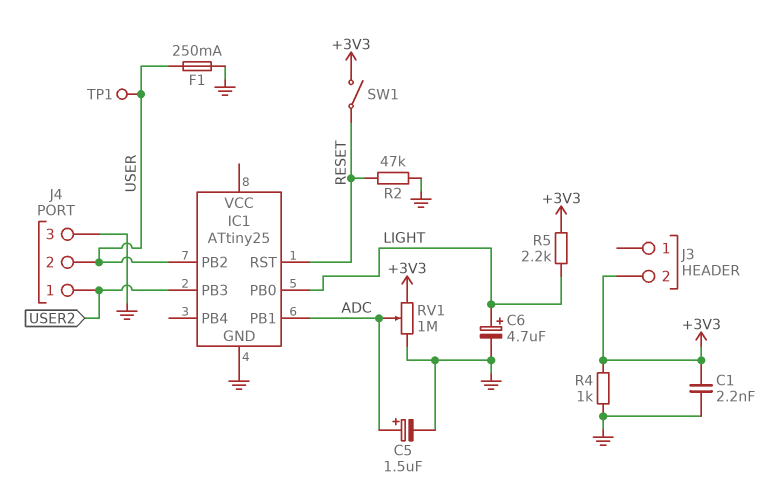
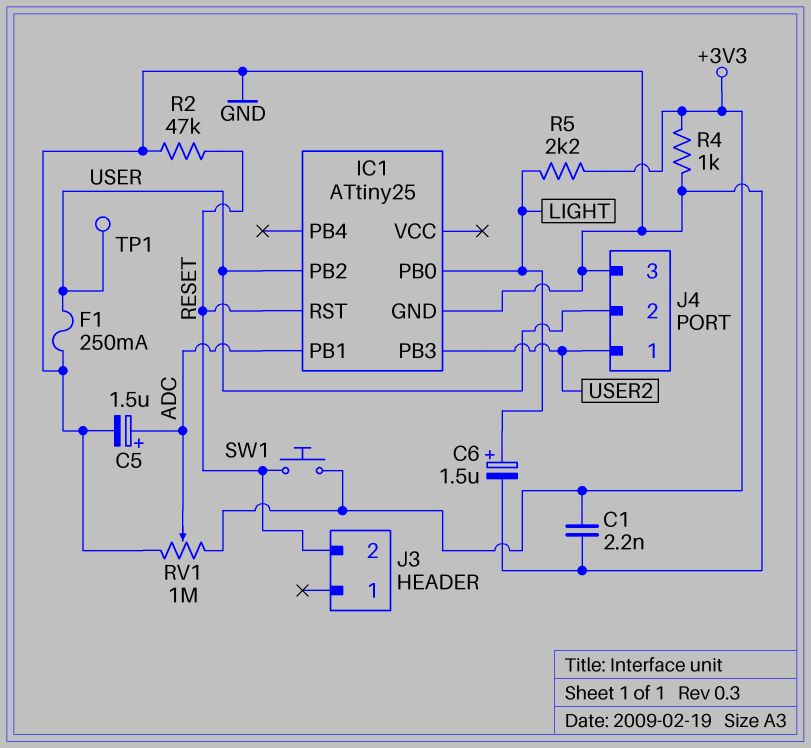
C6: 4.7uF (plus LIGHT, minus GND) -> 1.5uF (plus LIGHT, minus GND)
J3 pin 2: +3V3 -> RESET
SW1: switch (+3V3, RESET) -> button (+3V3, RESET)

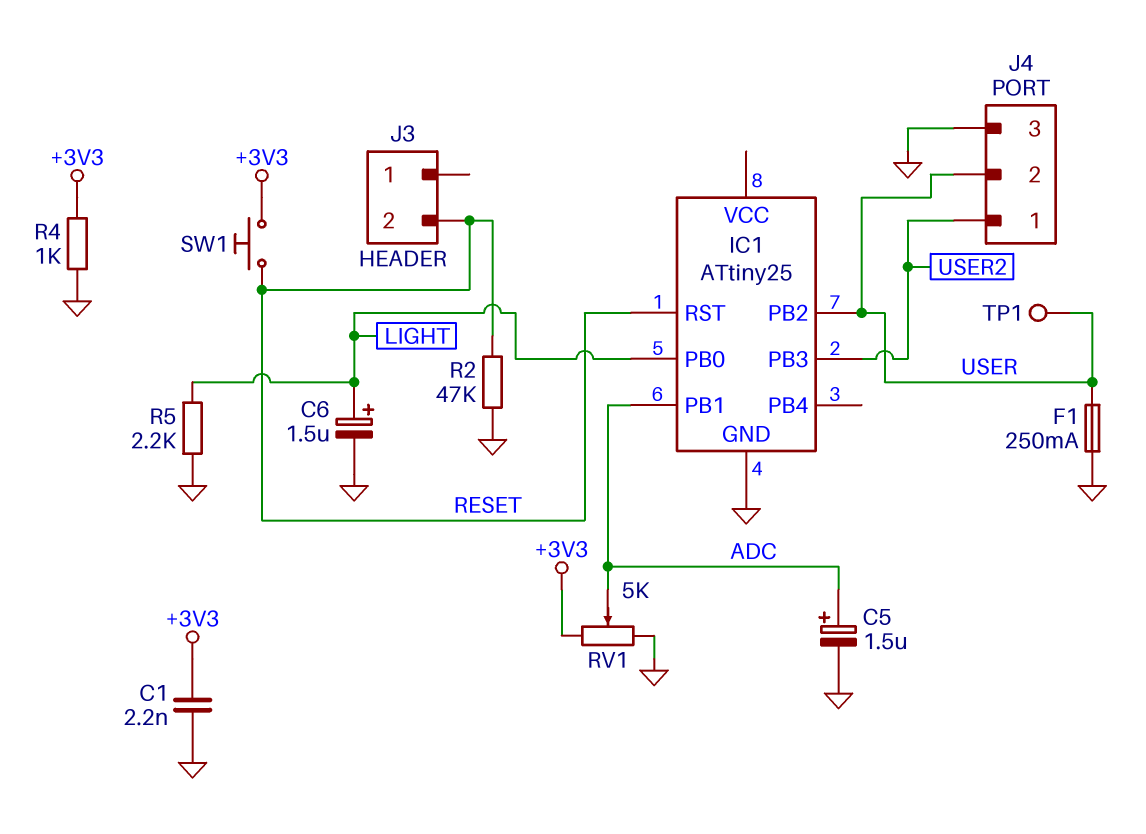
R5: 2.2k (+3V3, LIGHT) -> 2.2k (GND, LIGHT)
RV1: 1M (+3V3, GND, wiper ADC) -> 5k (+3V3, GND, wiper ADC)

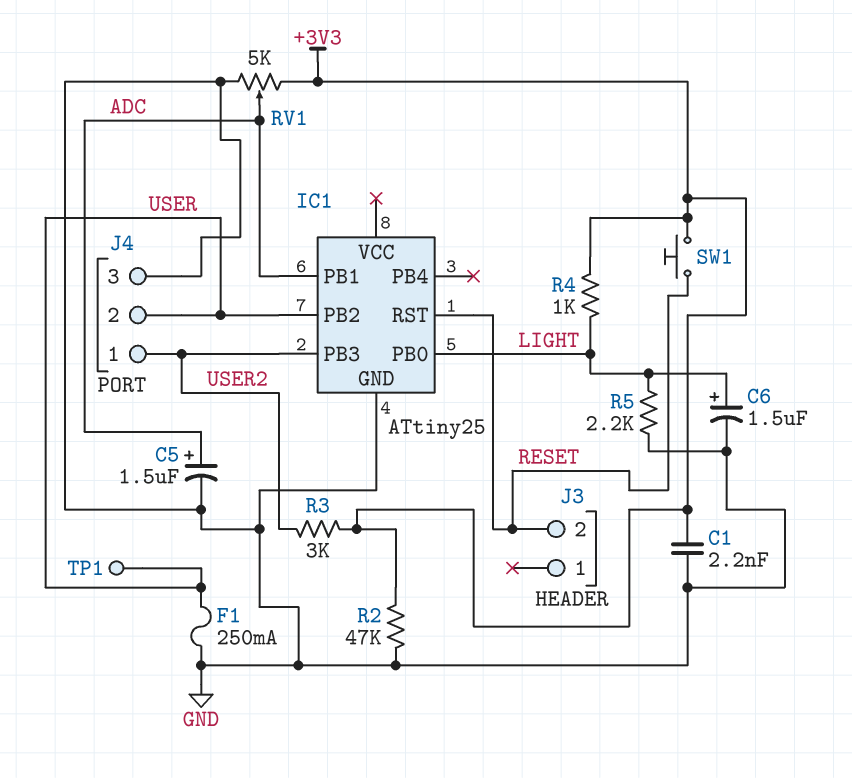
R2: 47k (GND, RESET) -> 47k (+3V3, GND)
R3: none -> 3k (+3V3, USER2)
R4: 1k (+3V3, GND) -> 1k (+3V3, LIGHT)

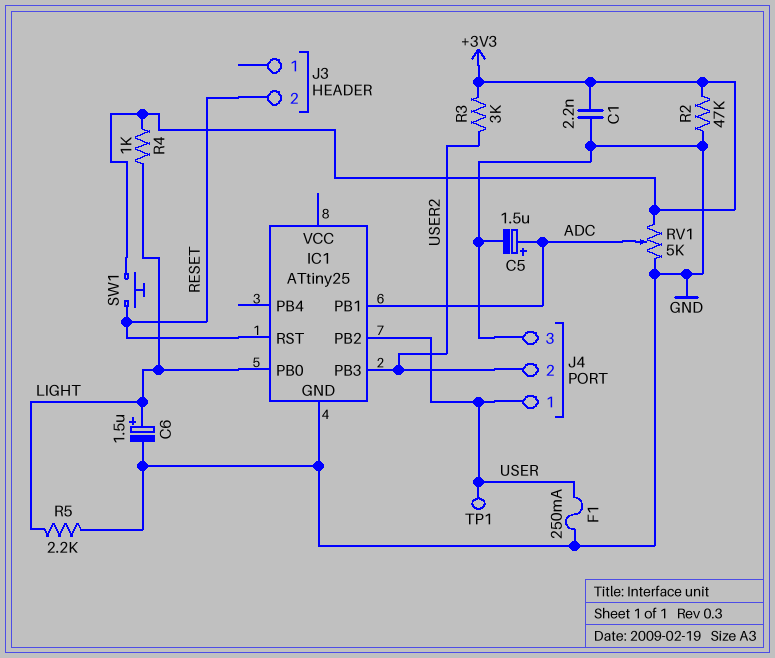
J4 pin 1: USER2 -> USER
J4 pin 2: USER -> USER2

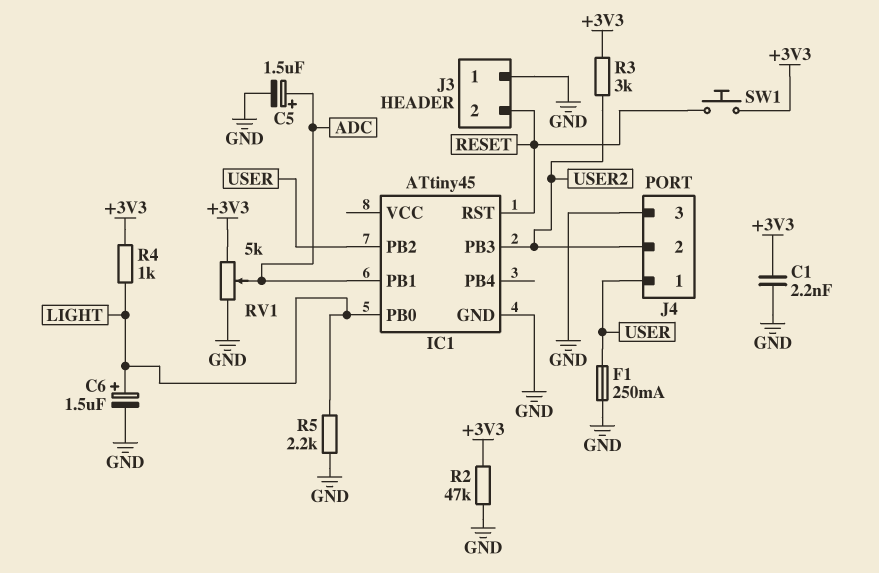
IC1: ATtiny25 -> ATtiny45
J3 pin 1: none -> GND
TP1: test point (USER) -> none

